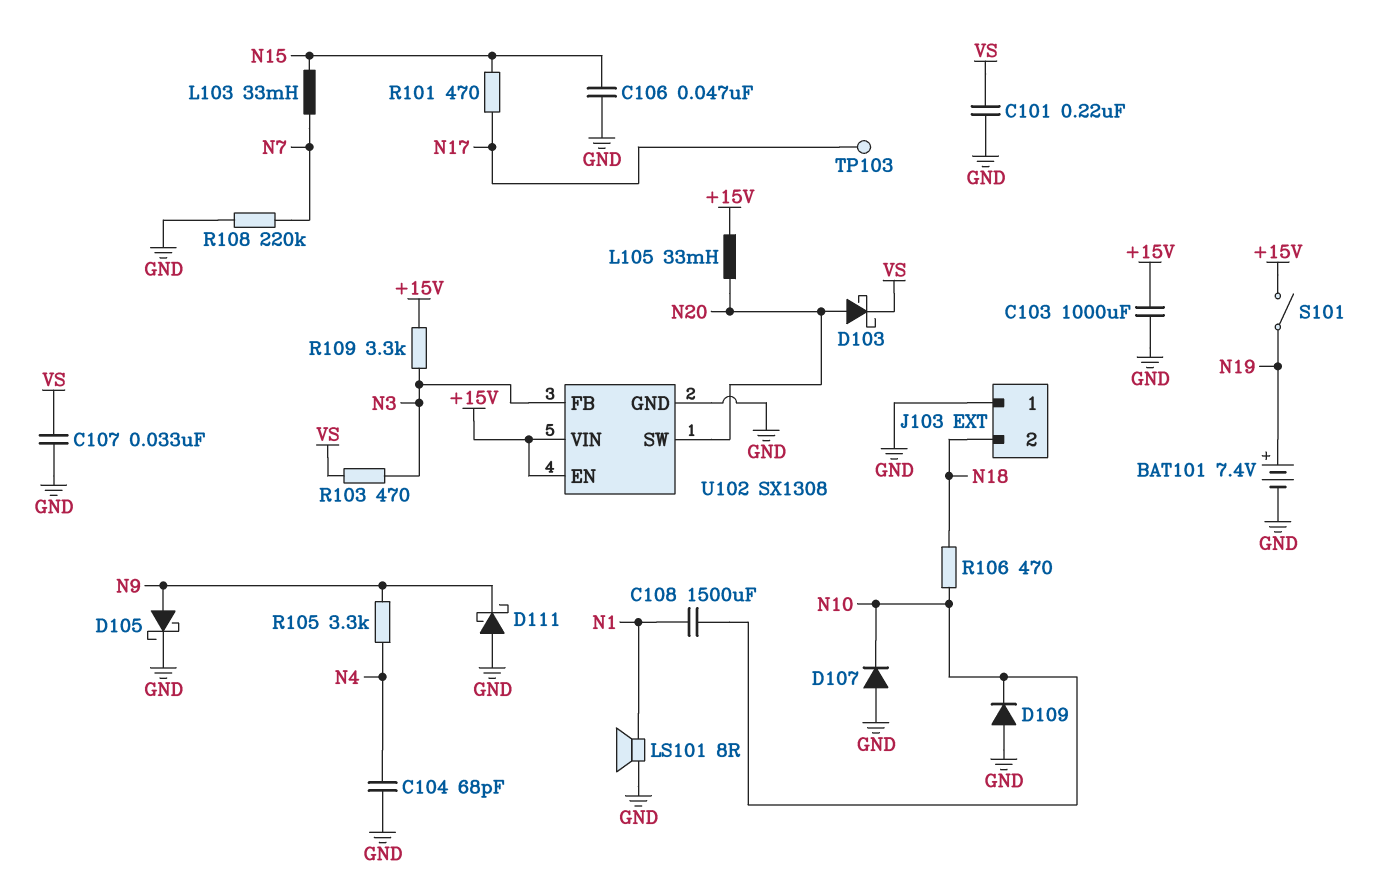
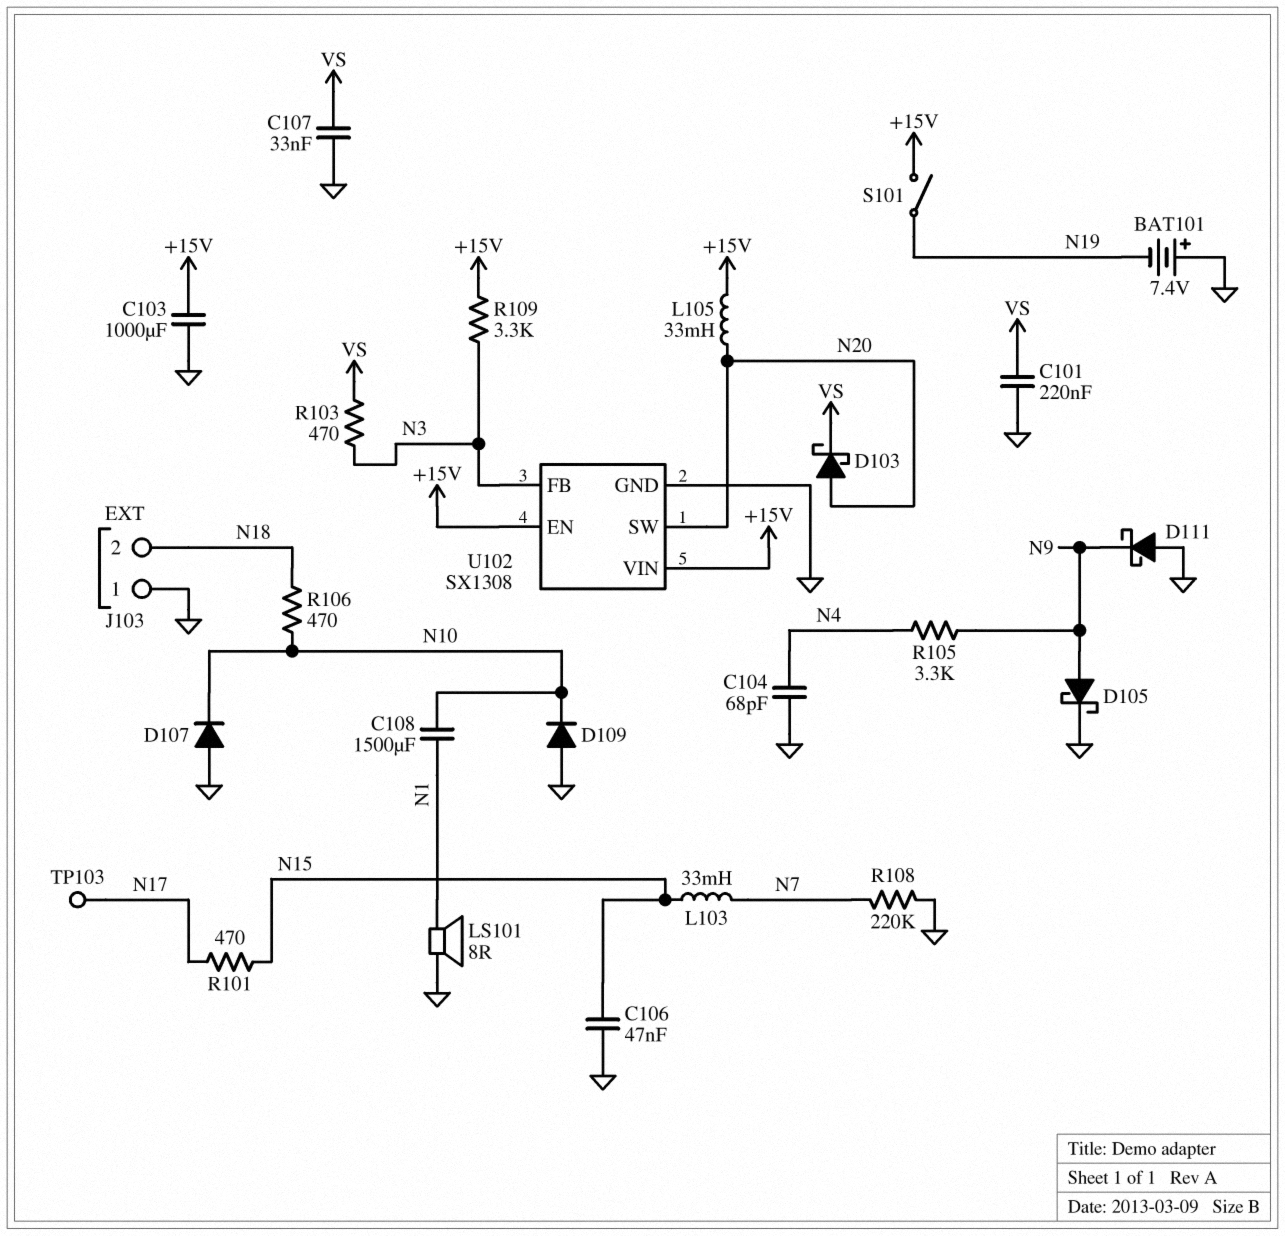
BAT101: 7.4V (plus N19, minus GND) -> 7.4V (plus GND, minus N19)

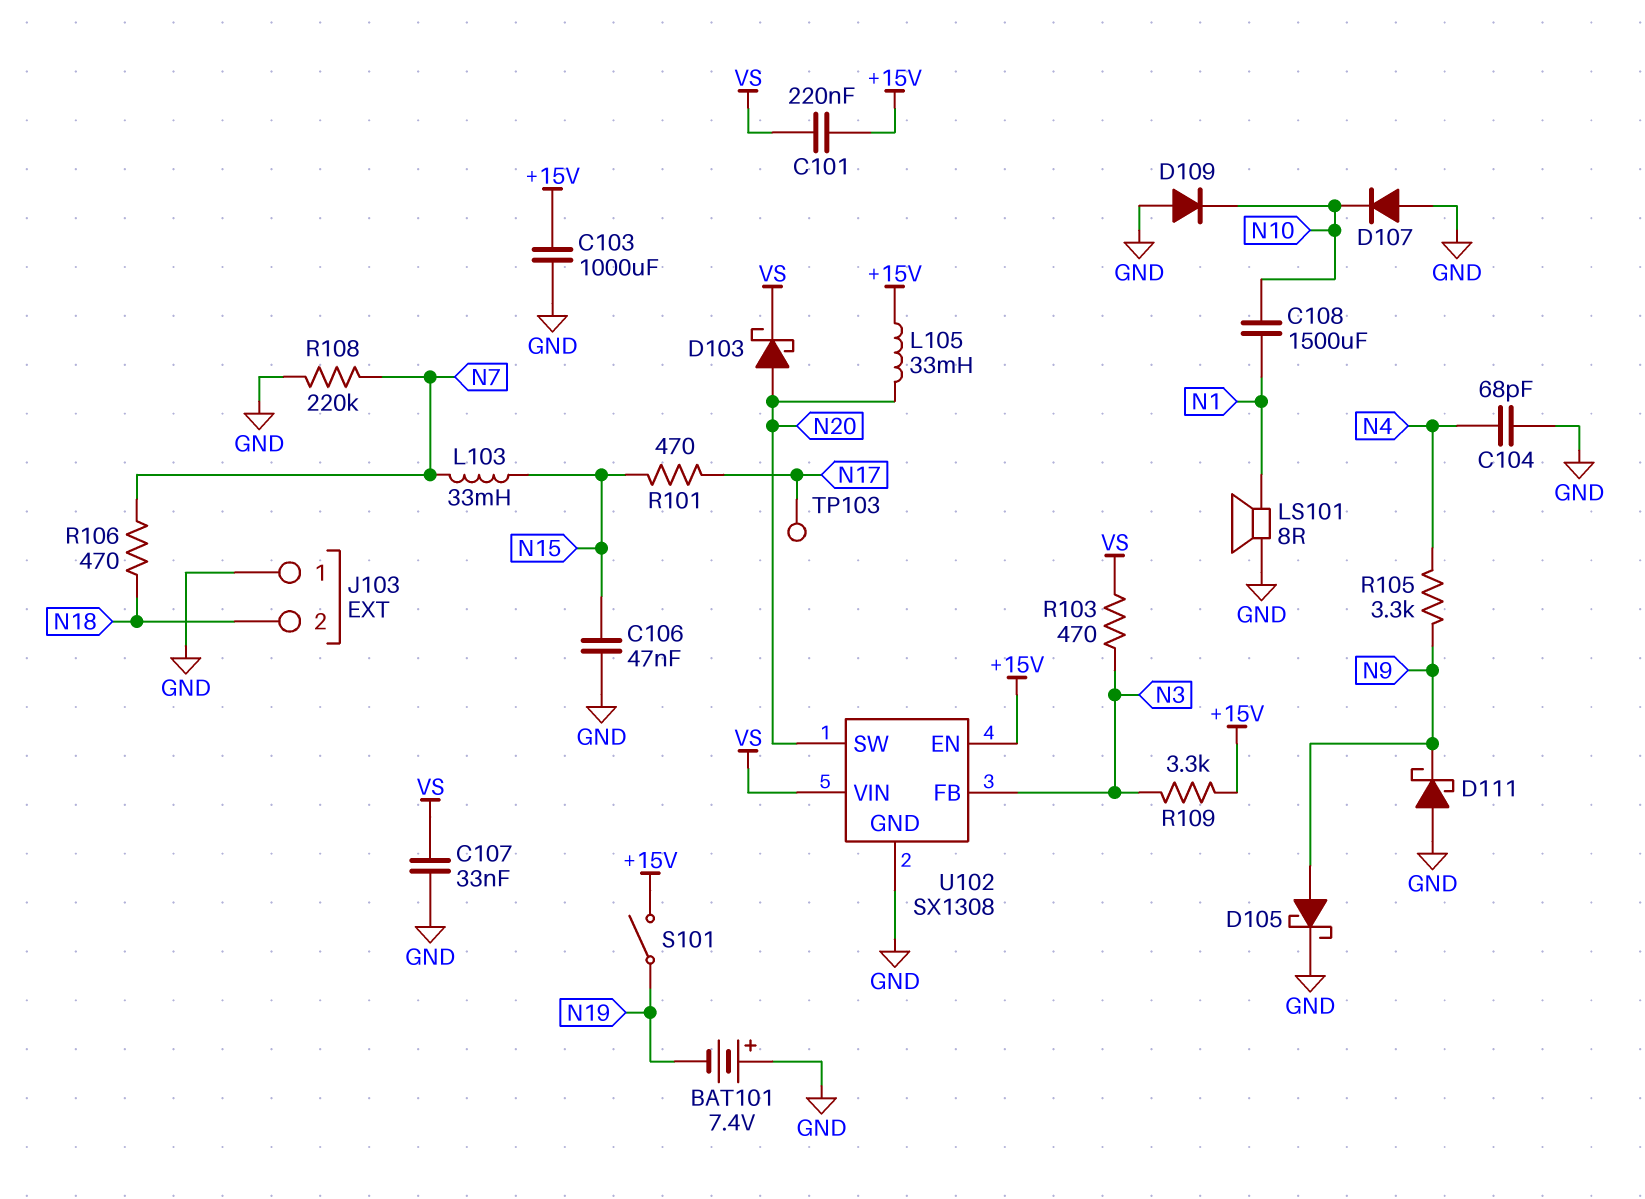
C101: 220nF (GND, VS) -> 220nF (+15V, VS)
R106: 470 (N10, N18) -> 470 (N7, N18)
U102 pin VIN: +15V -> VS

